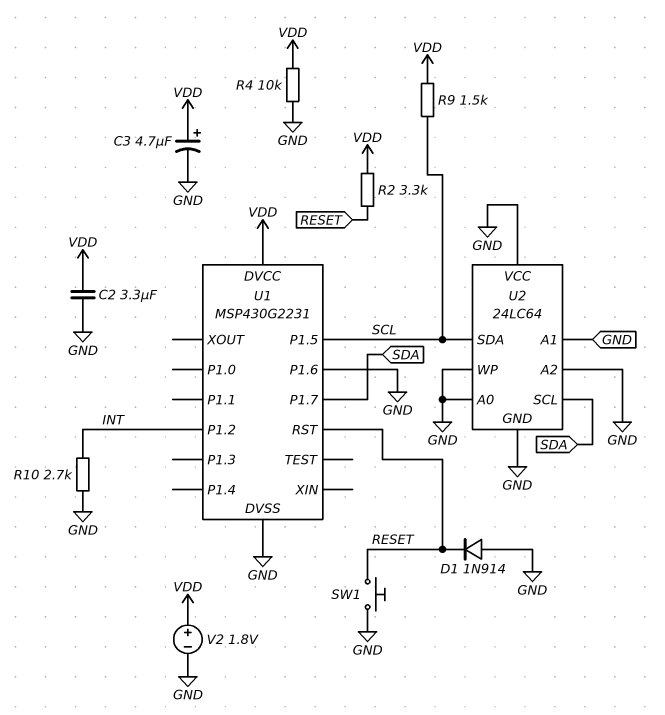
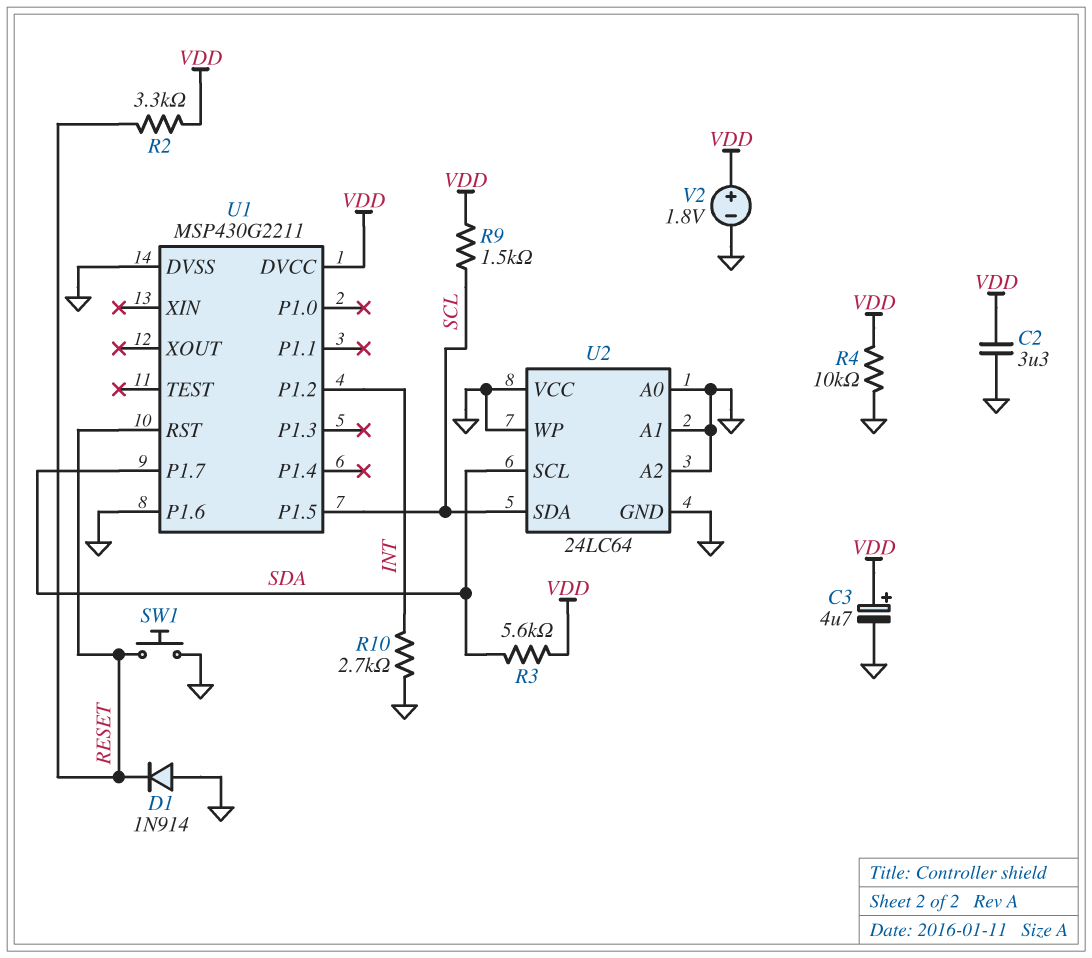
R3: none -> 5.6k (SDA, VDD)
U1: MSP430G2231 -> MSP430G2211

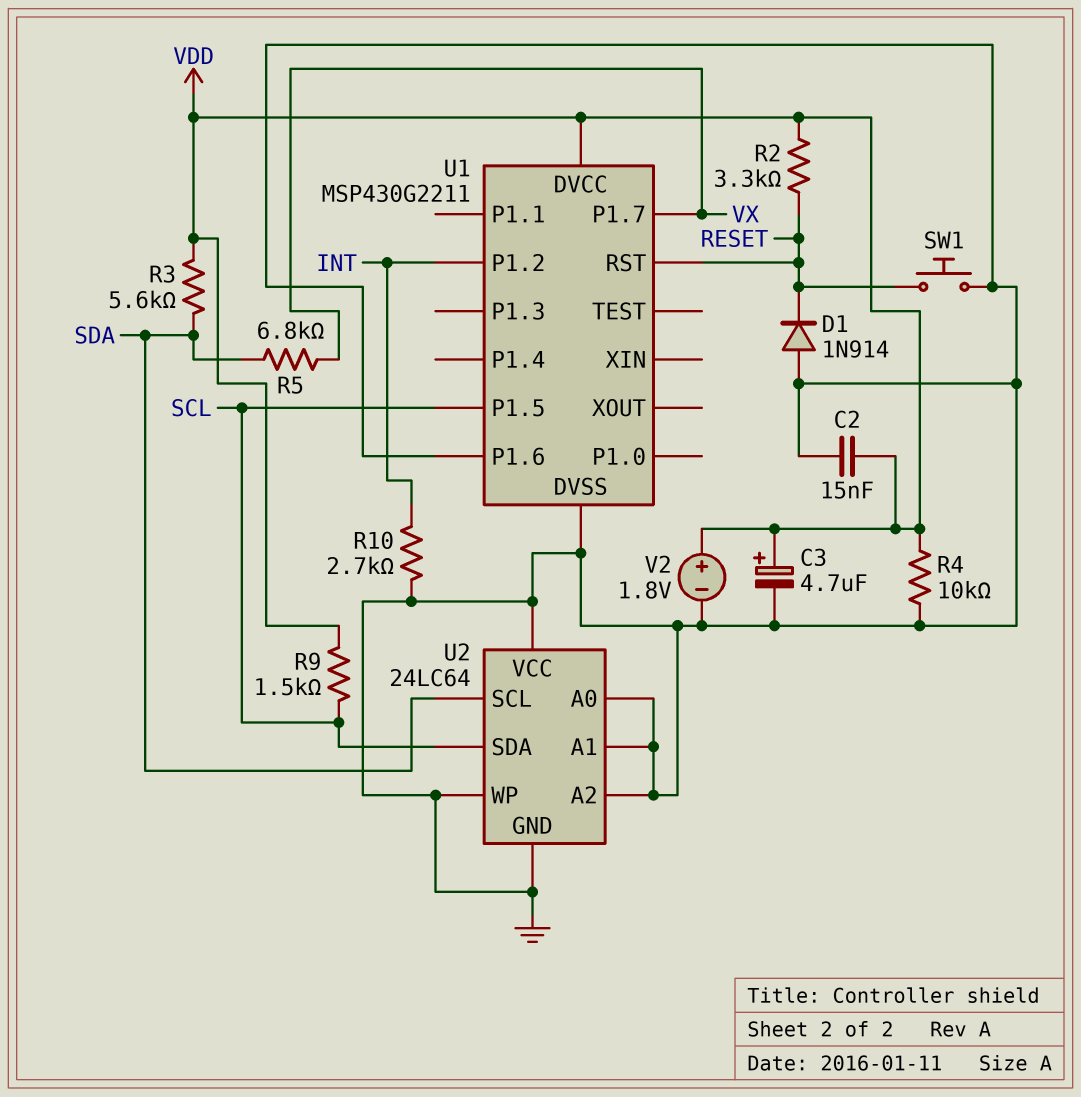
C2: 3.3uF (GND, VDD) -> 15nF (GND, VDD)
R5: none -> 6.8k (SDA, VX)
U1 pin P1.7: SDA -> VX

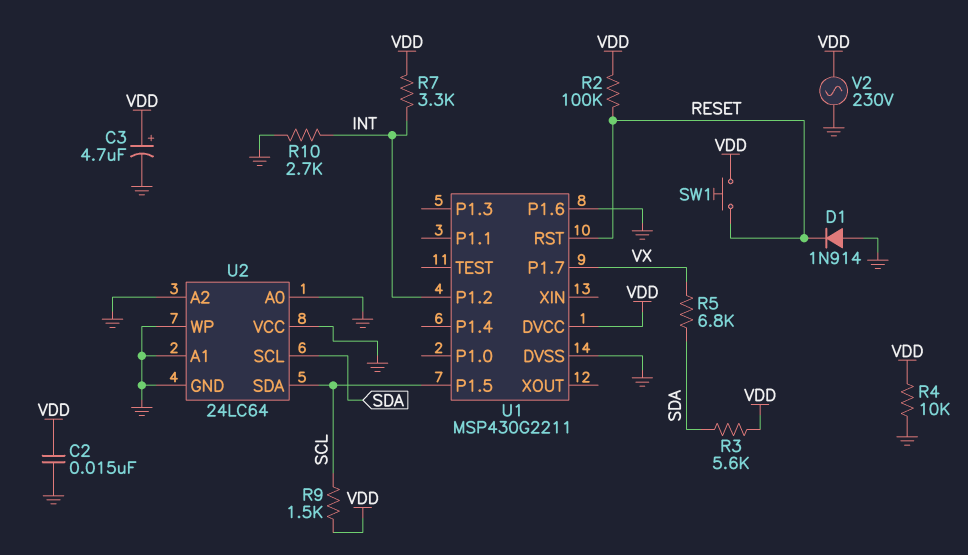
R2: 3.3k (RESET, VDD) -> 100k (RESET, VDD)
R7: none -> 3.3k (INT, VDD)
SW1: button (GND, RESET) -> button (RESET, VDD)
V2: 1.8V (plus VDD, minus GND) -> AC 230V (GND, VDD)

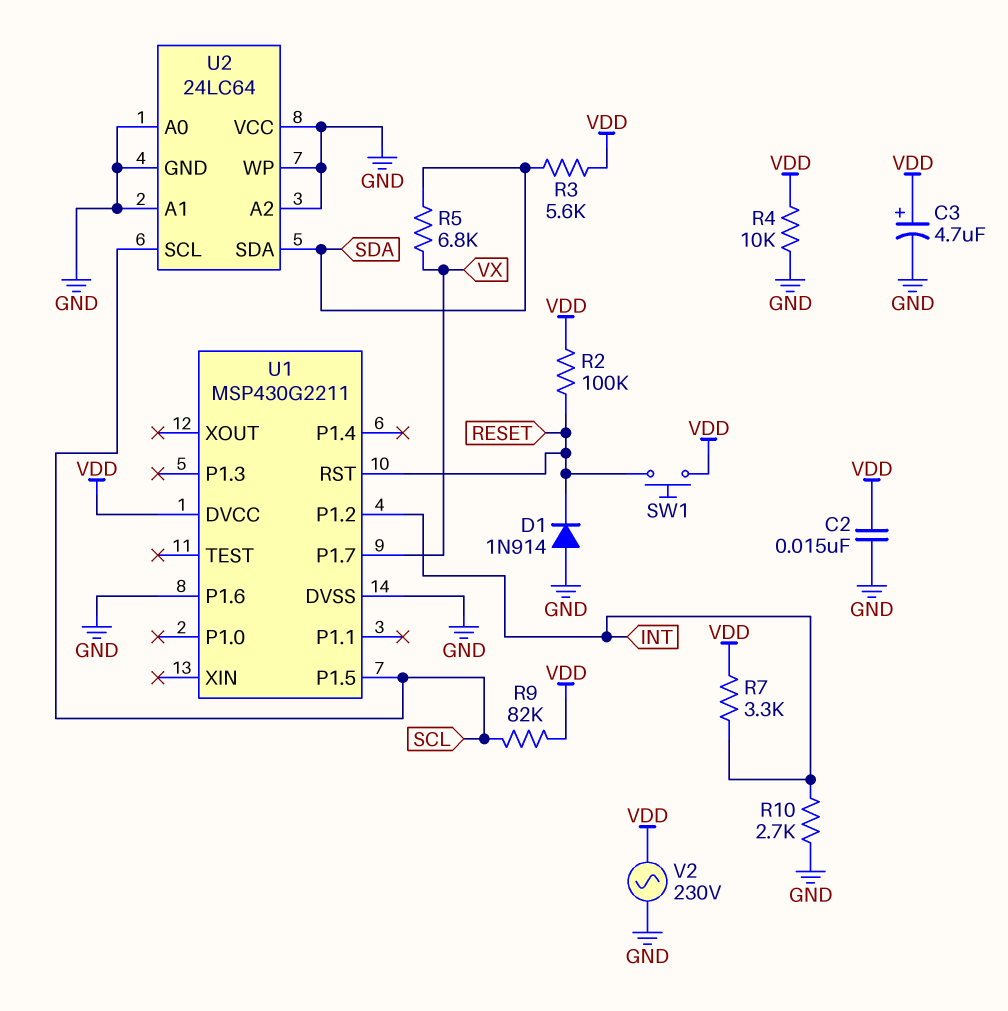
R9: 1.5k (SCL, VDD) -> 82k (SCL, VDD)
U2 pin SCL: SDA -> SCL
U2 pin SDA: SCL -> SDA

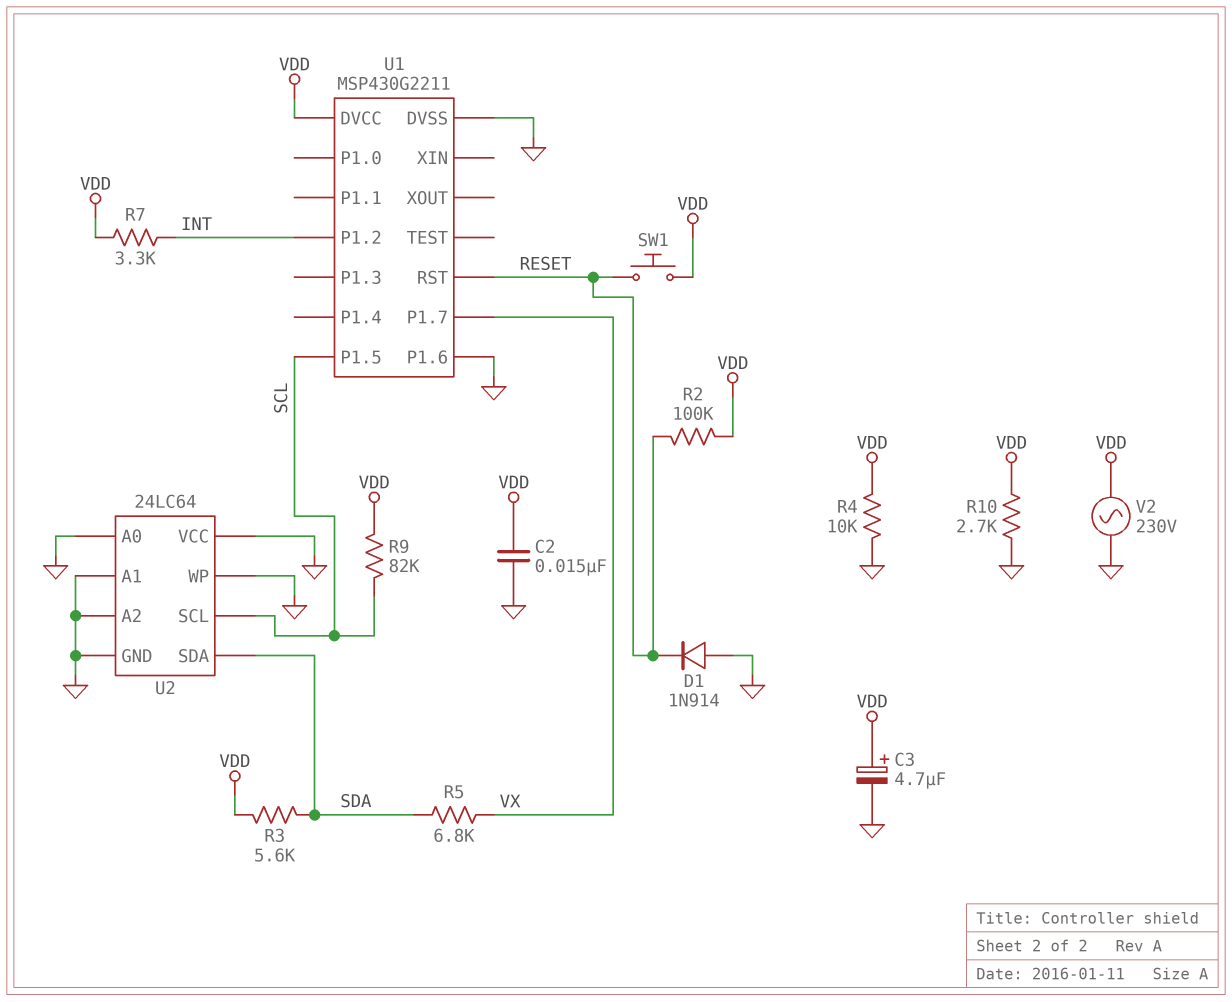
R10: 2.7k (GND, INT) -> 2.7k (GND, VDD)

